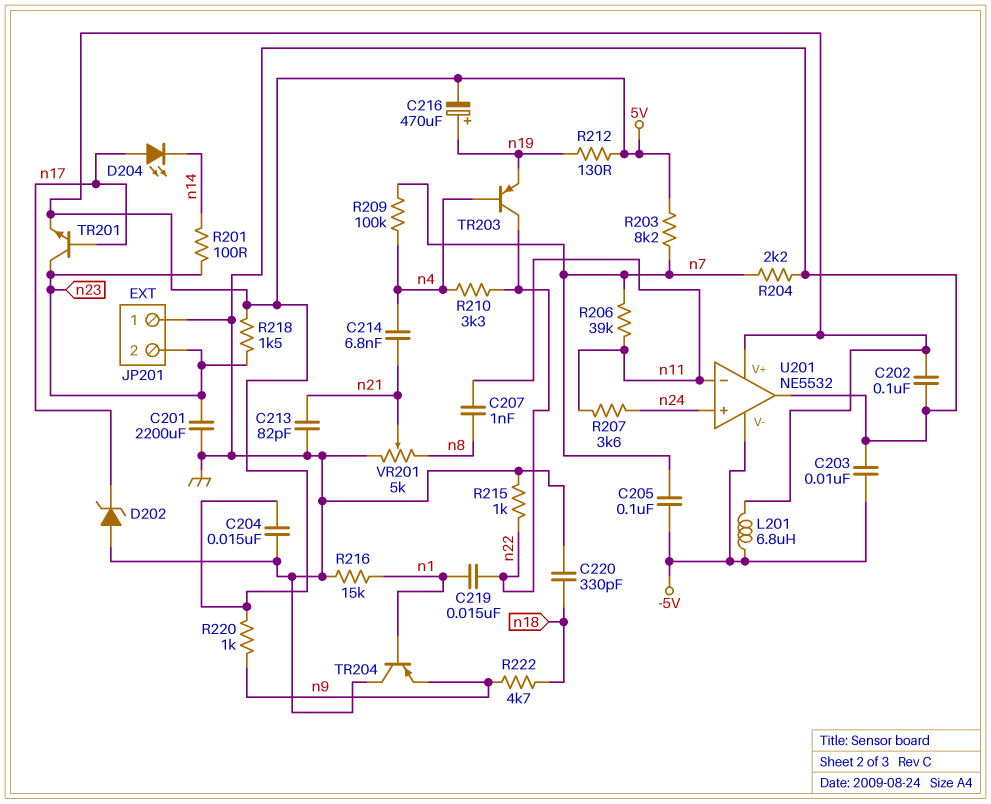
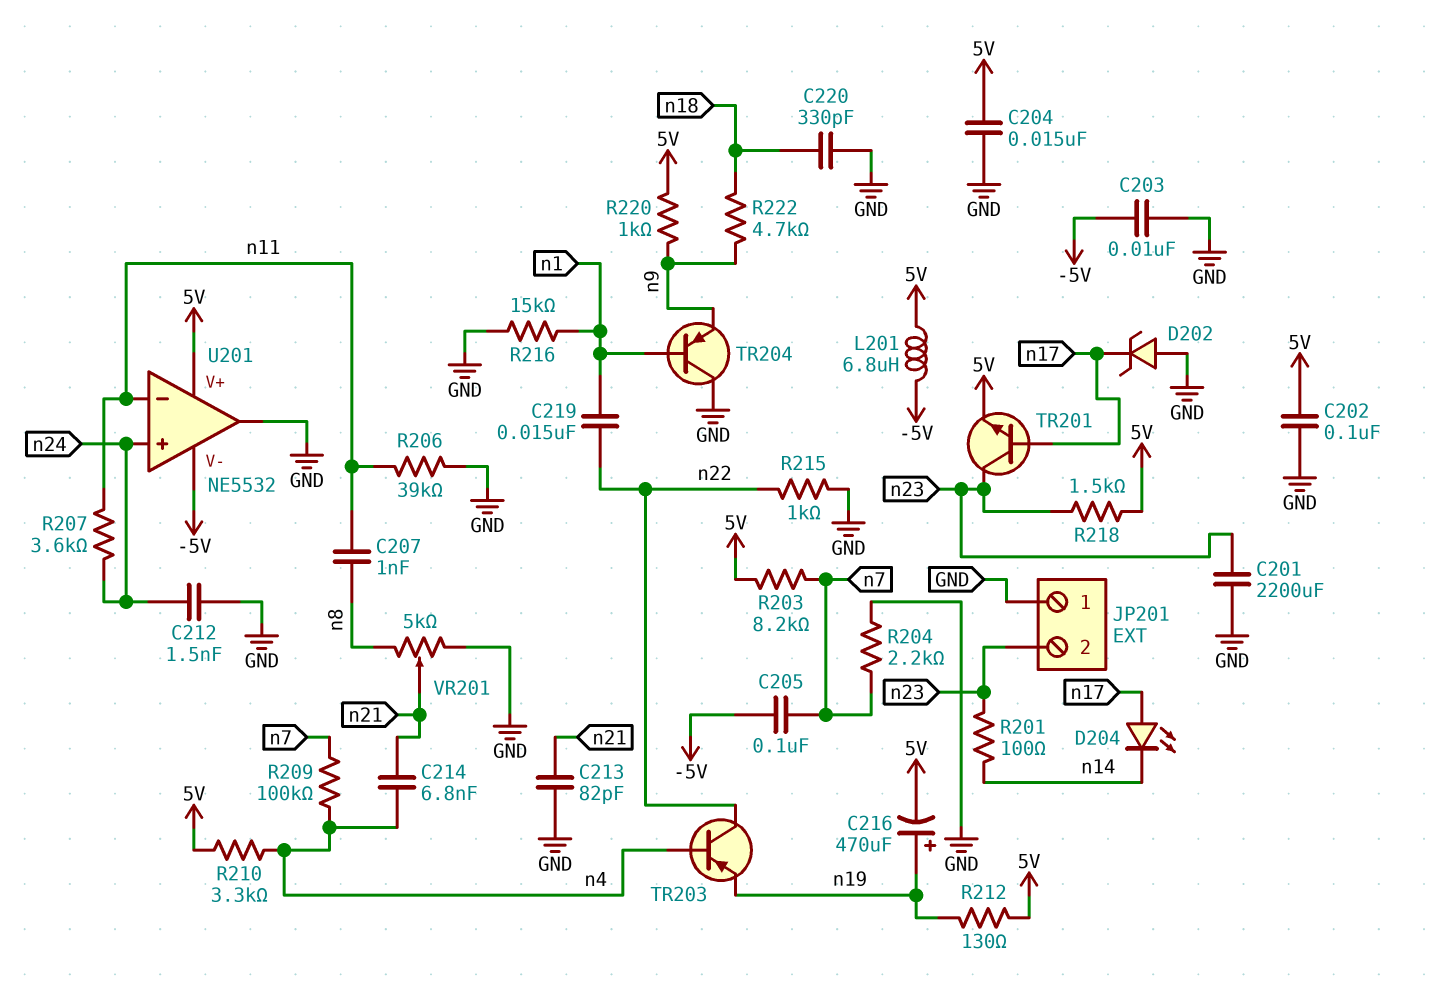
C212: none -> 1.5nF (GND, n24)
R206: 39k (n7, n11) -> 39k (GND, n11)
R210: 3.3k (n4, n22) -> 3.3k (5V, n4)

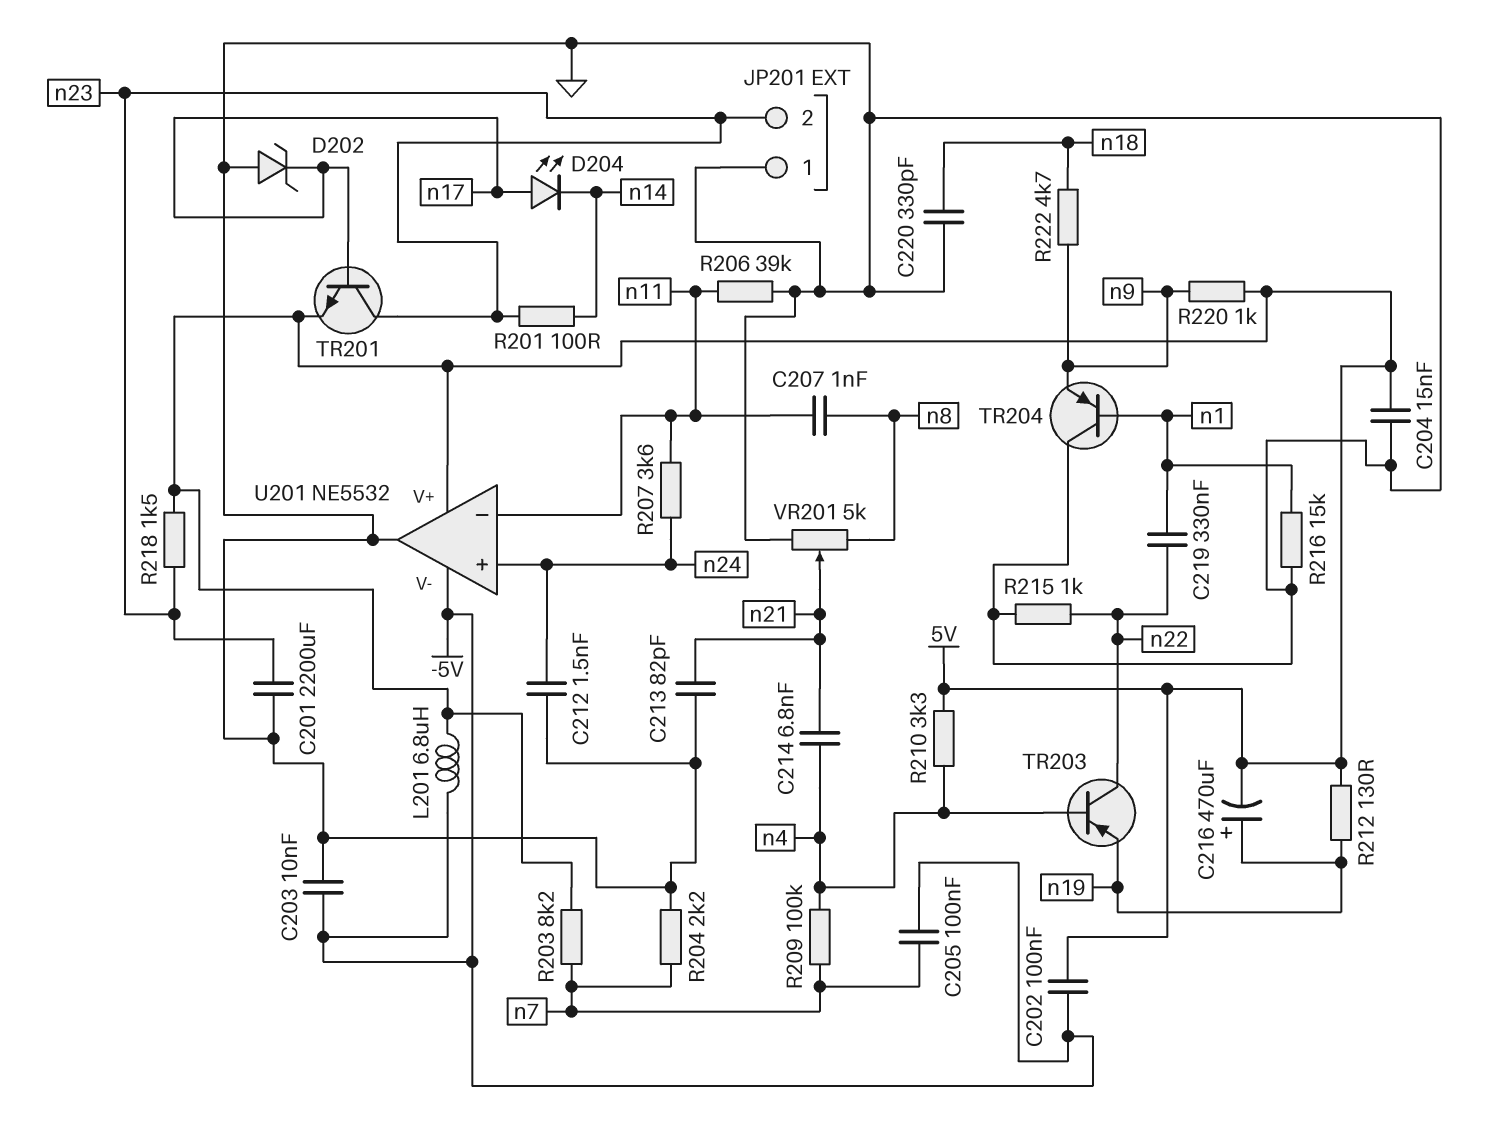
C202: 100nF (5V, GND) -> 100nF (-5V, 5V)
C219: 15nF (n1, n22) -> 330nF (n1, n22)

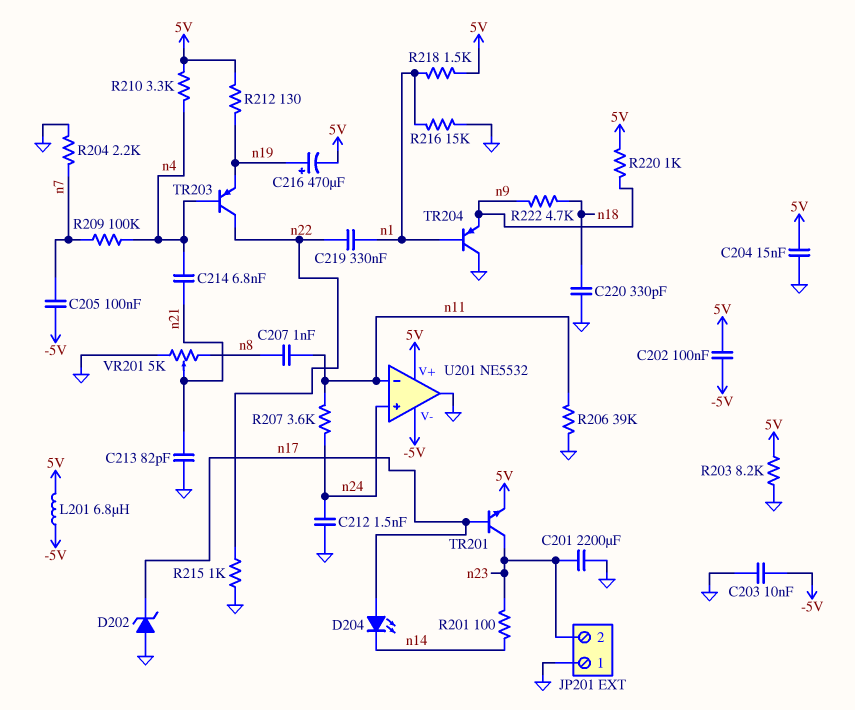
R203: 8.2k (5V, n7) -> 8.2k (5V, GND)
R218: 1.5k (5V, n23) -> 1.5k (5V, n1)

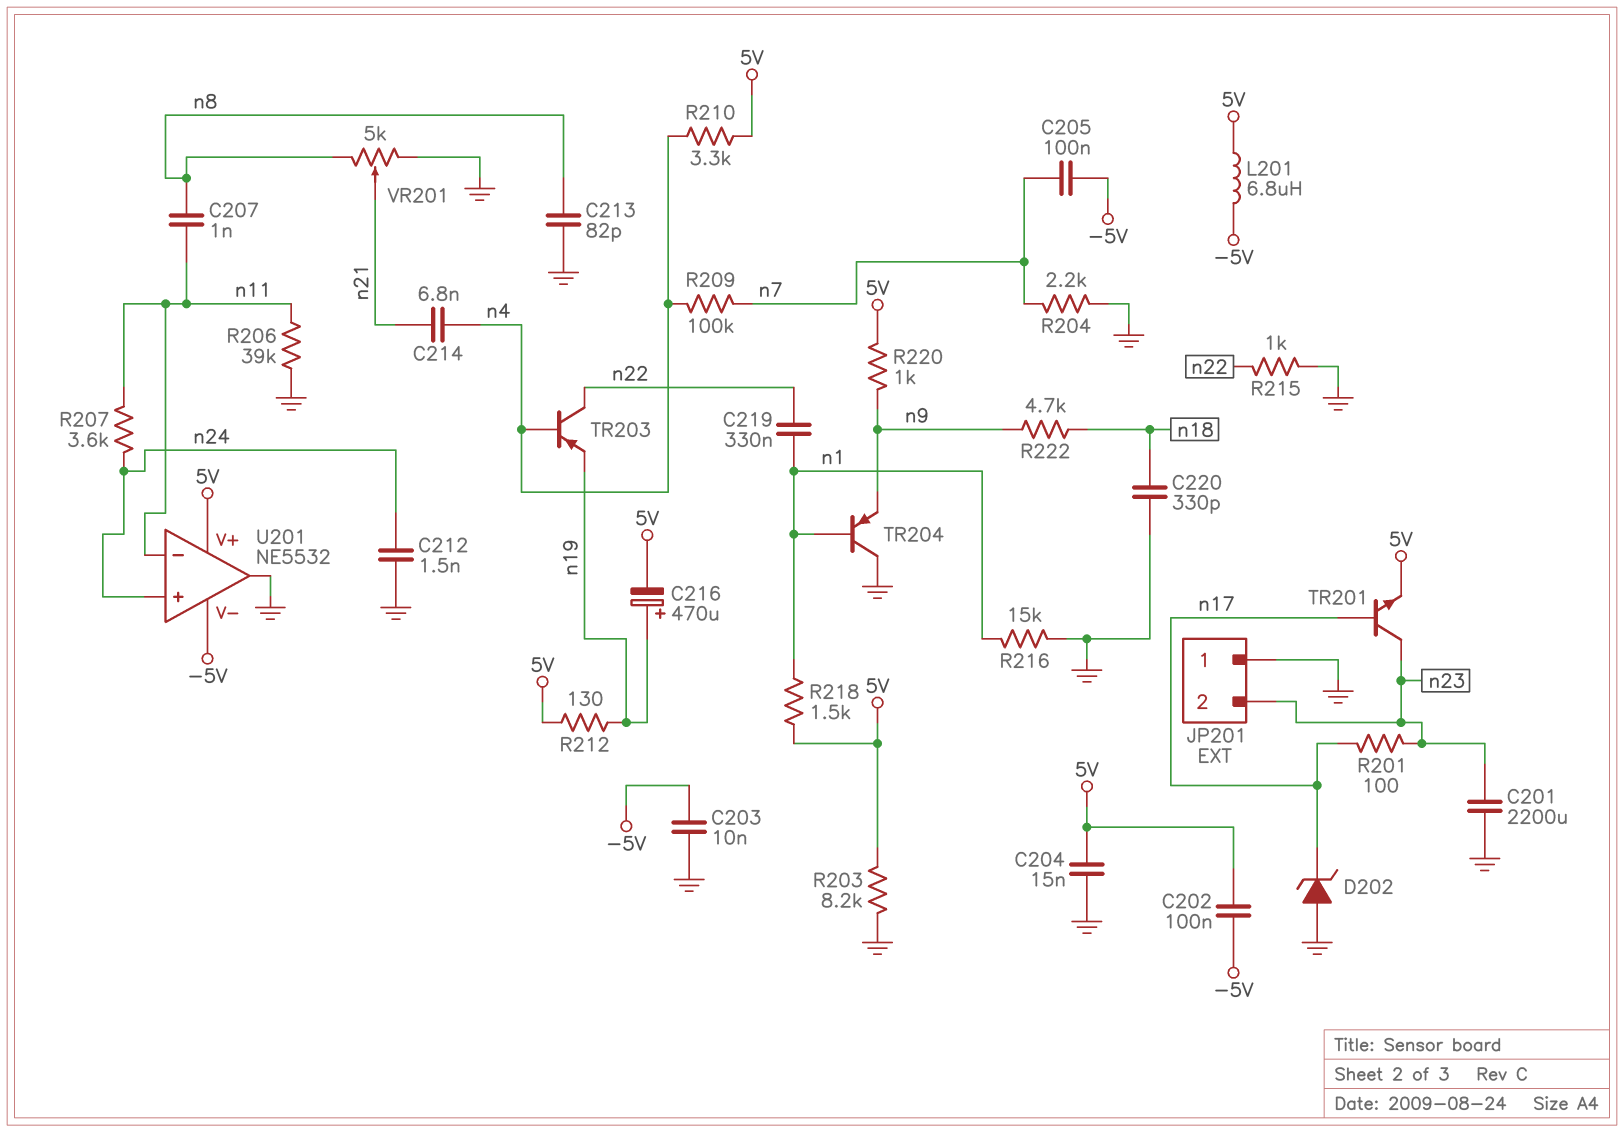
C213: 82pF (GND, n21) -> 82pF (GND, n8)
D204: LED (A n17, K n14) -> none
R201: 100 (n14, n23) -> 100 (n17, n23)

